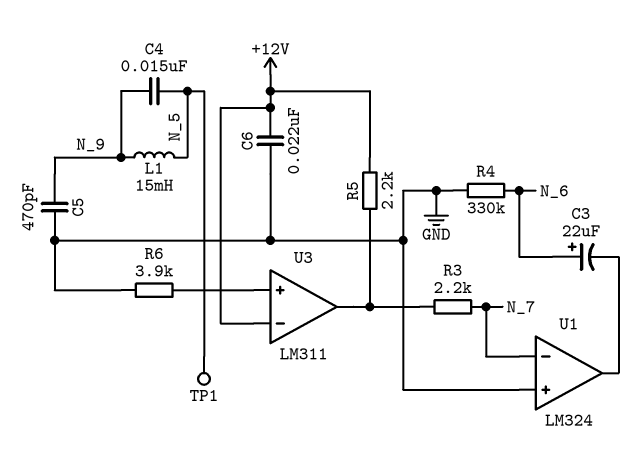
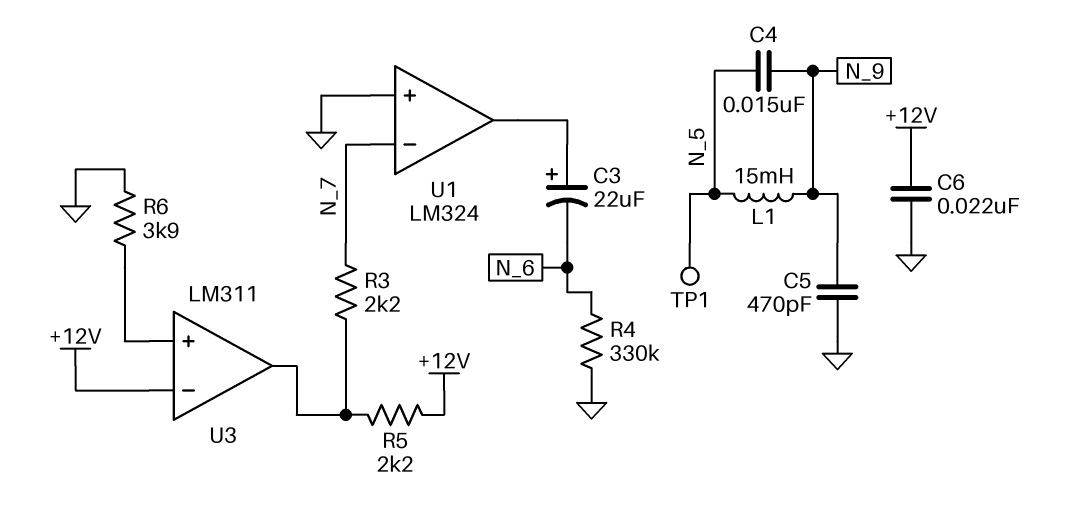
C3: 22uF (plus N_6, minus U1/out) -> 22uF (plus U1/out, minus N_6)

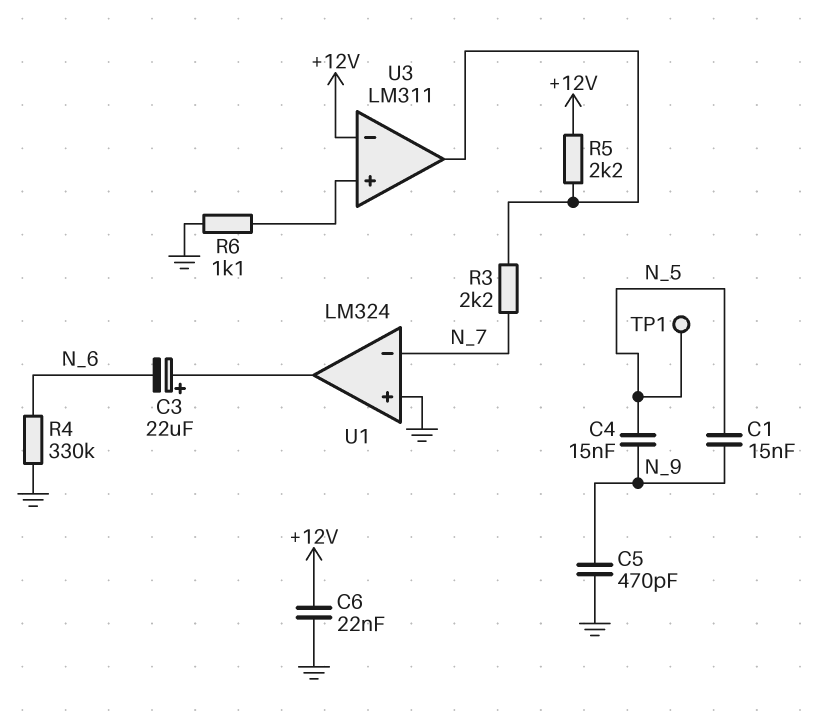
C1: none -> 15nF (N_5, N_9)
L1: 15mH (N_5, N_9) -> none
R6: 3.9k (GND, U3/in+) -> 1.1k (GND, U3/in+)

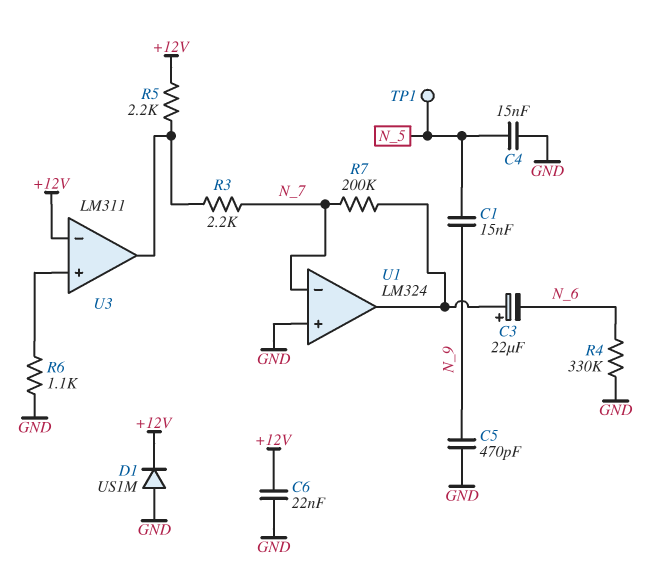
C4: 15nF (N_5, N_9) -> 15nF (GND, N_5)
D1: none -> diode US1M (A GND, K +12V)
R7: none -> 200k (N_7, U1/out)

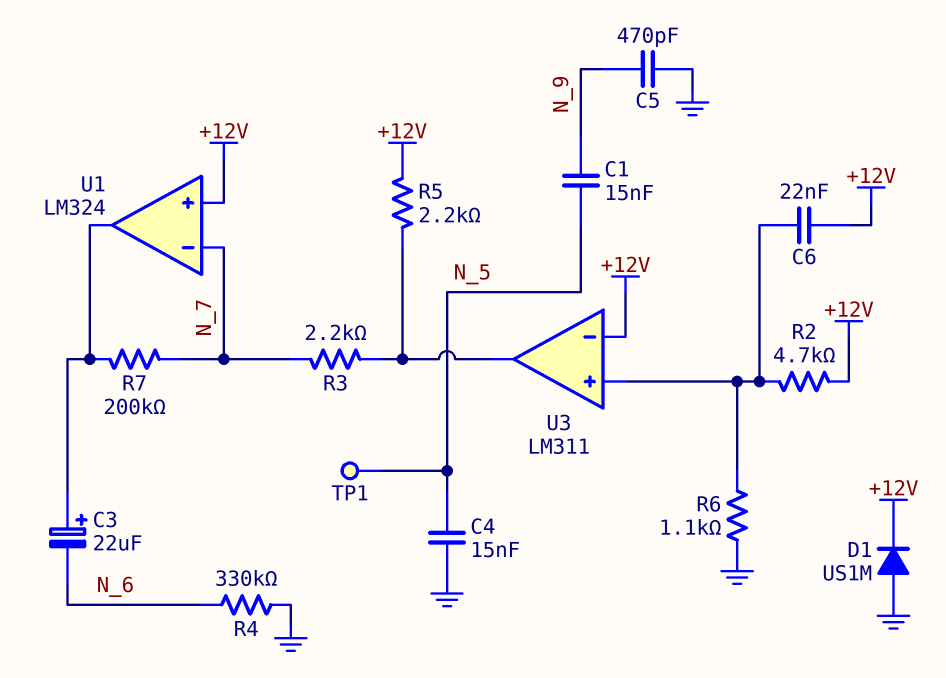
C6: 22nF (+12V, GND) -> 22nF (+12V, U3/in+)
R2: none -> 4.7k (+12V, U3/in+)
U1 pin in+: GND -> +12V

